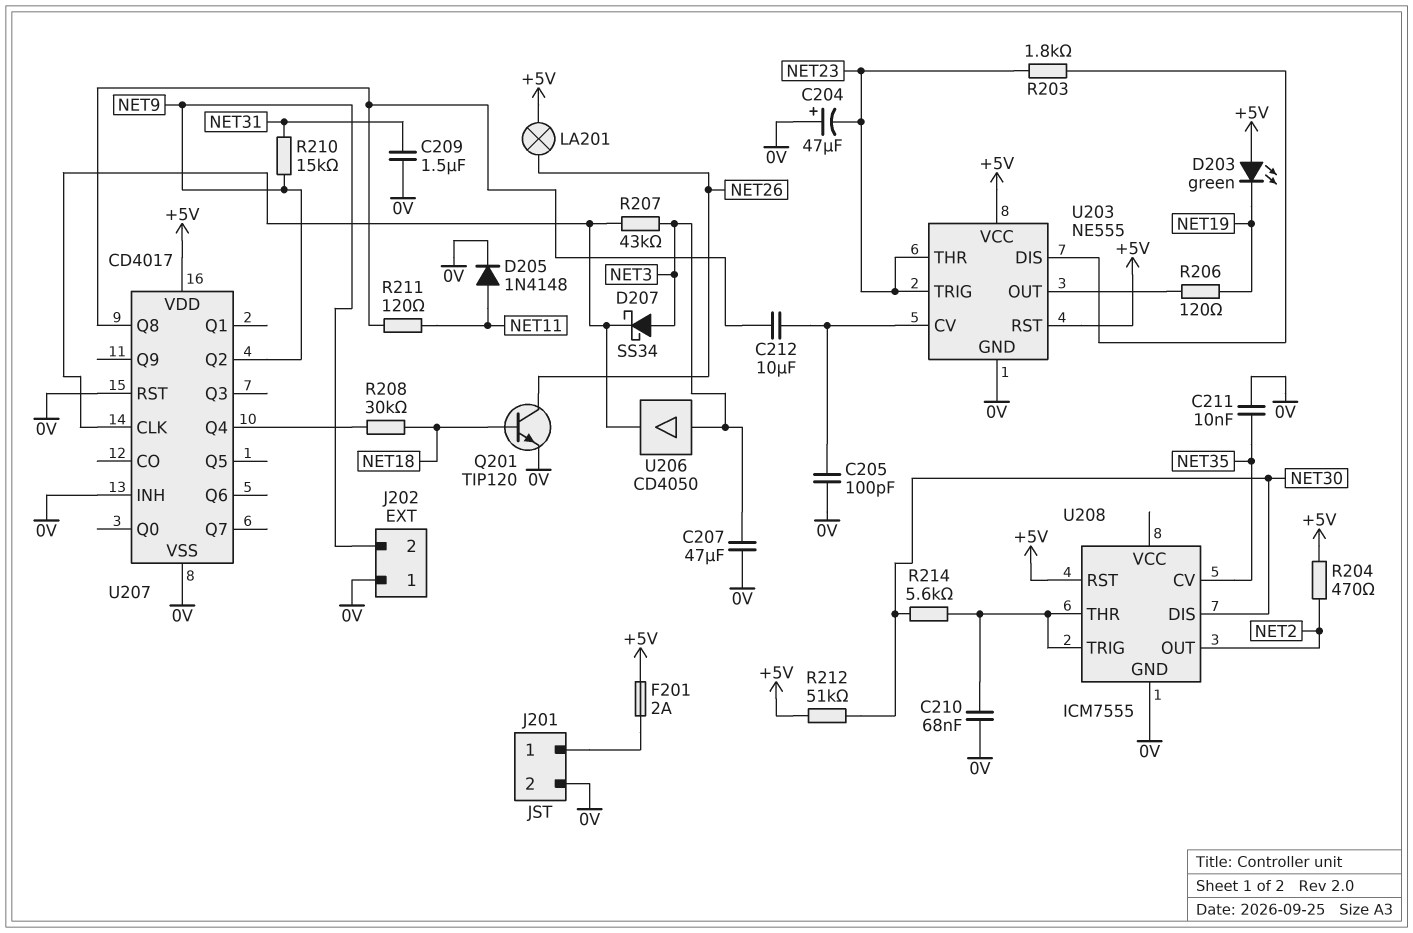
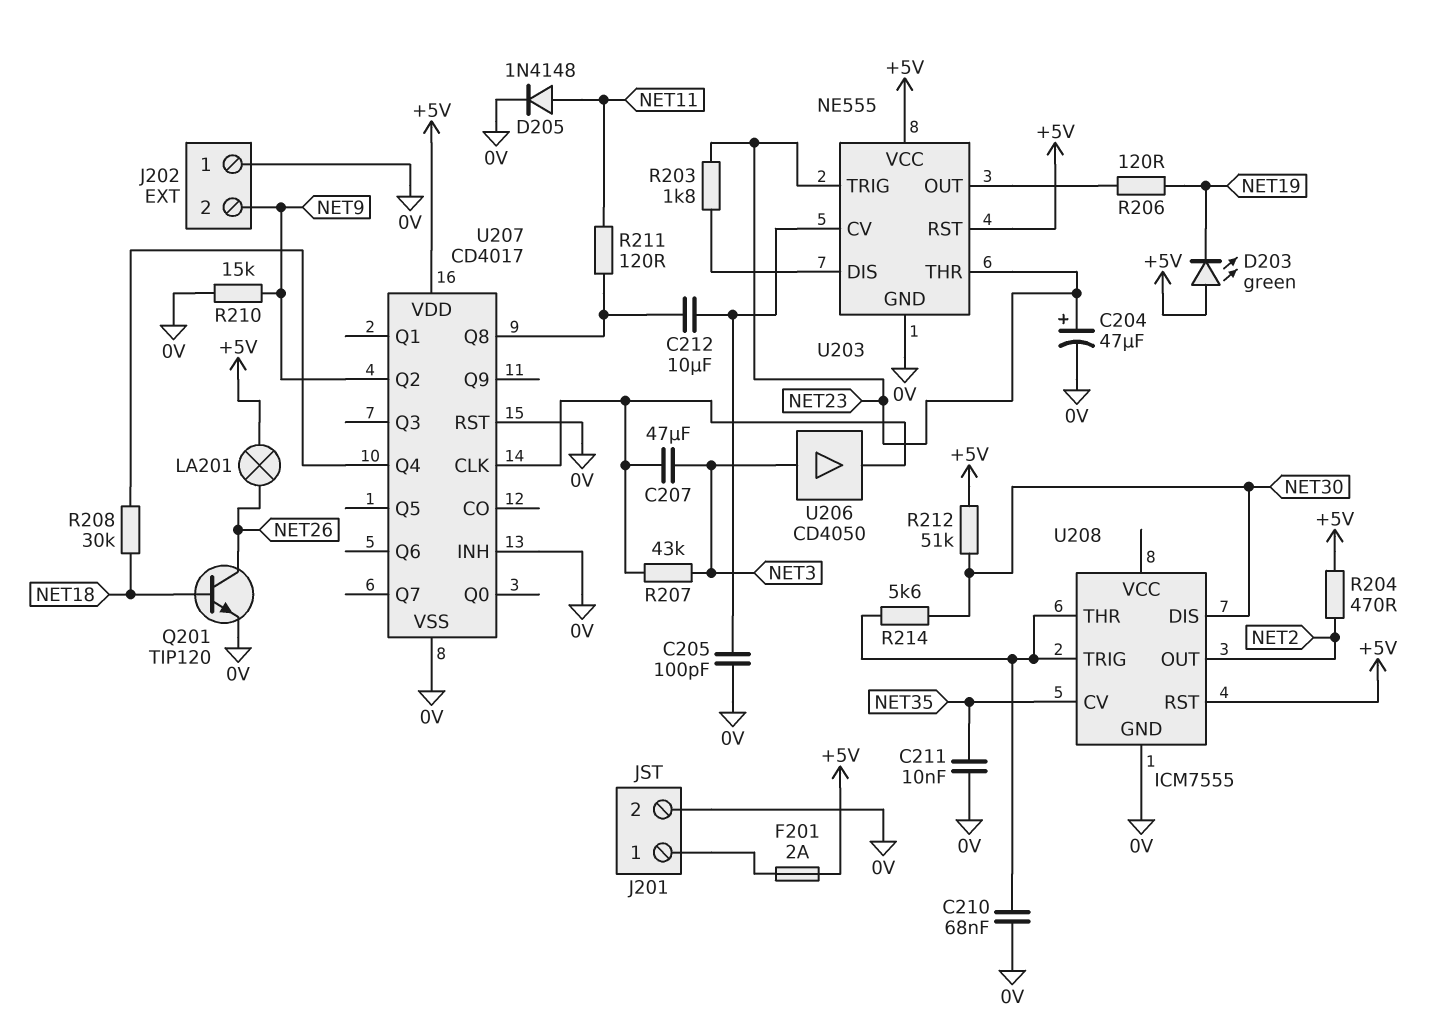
C204: 47uF (plus 0V, minus NET23) -> 47uF (plus NET23, minus 0V)
C207: 47uF (0V, NET3) -> 47uF (NET3, U207/CLK)
C209: 1.5uF (0V, NET31) -> none
D207: schottky SS34 (A NET3, K U207/CLK) -> none
R210: 15k (NET9, NET31) -> 15k (0V, NET9)

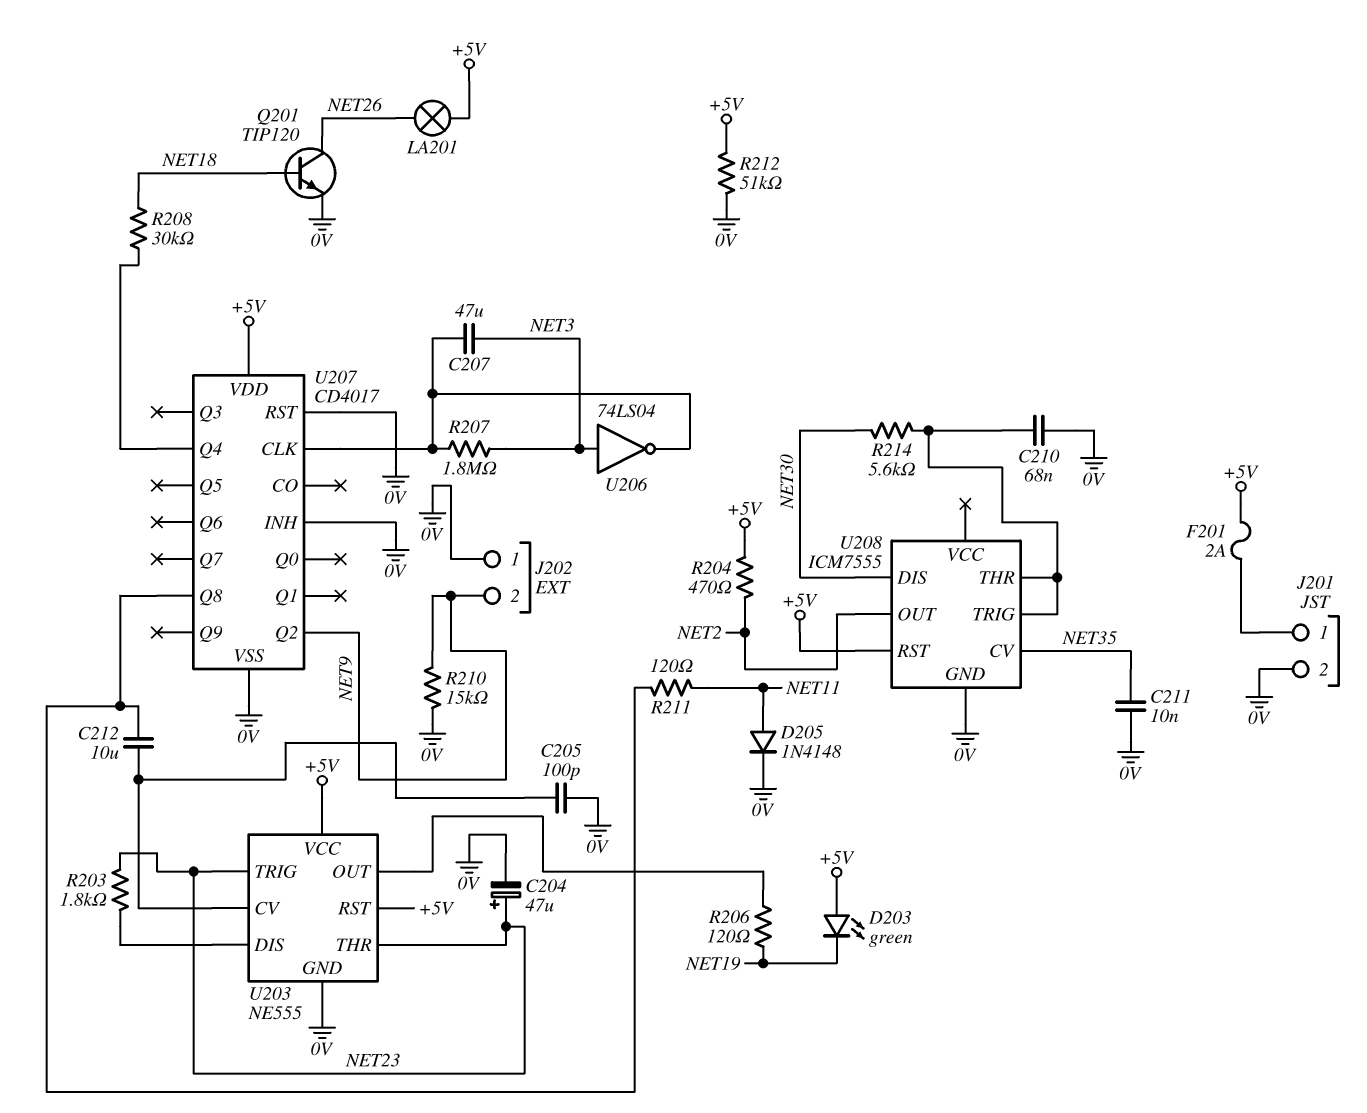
R207: 43k (NET3, U207/CLK) -> 1.8M (NET3, U207/CLK)
R212: 51k (+5V, NET30) -> 51k (+5V, 0V)
U206: buffer CD4050 (in NET3, out U207/CLK) -> NOT 74LS04 (in NET3, out U207/CLK)

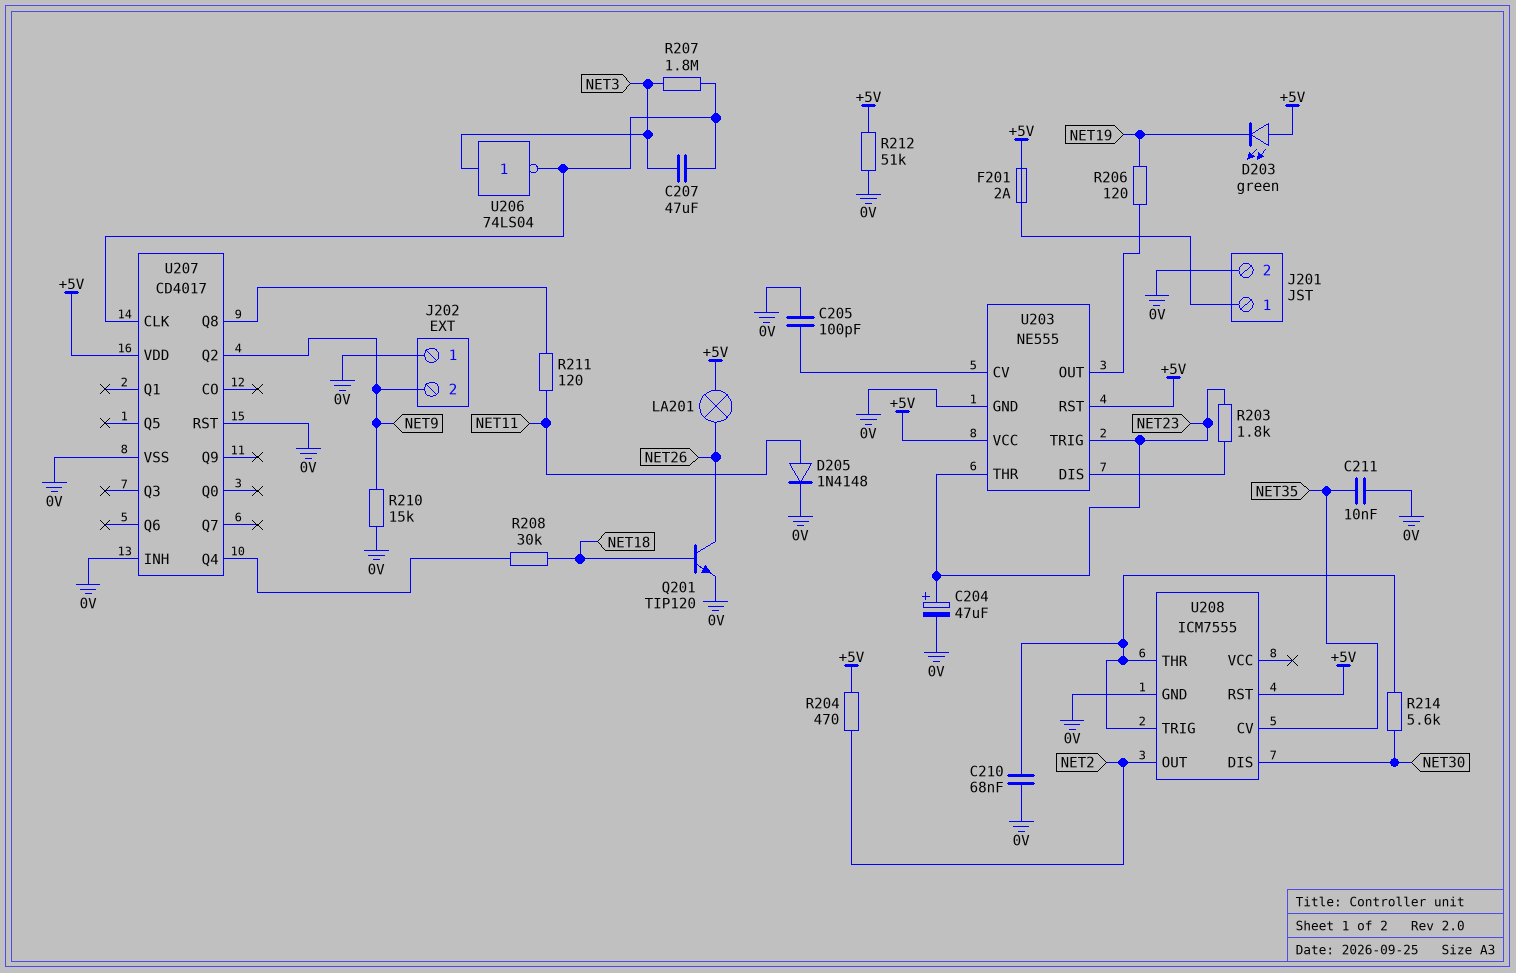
C212: 10uF (U203/CV, U207/Q8) -> none

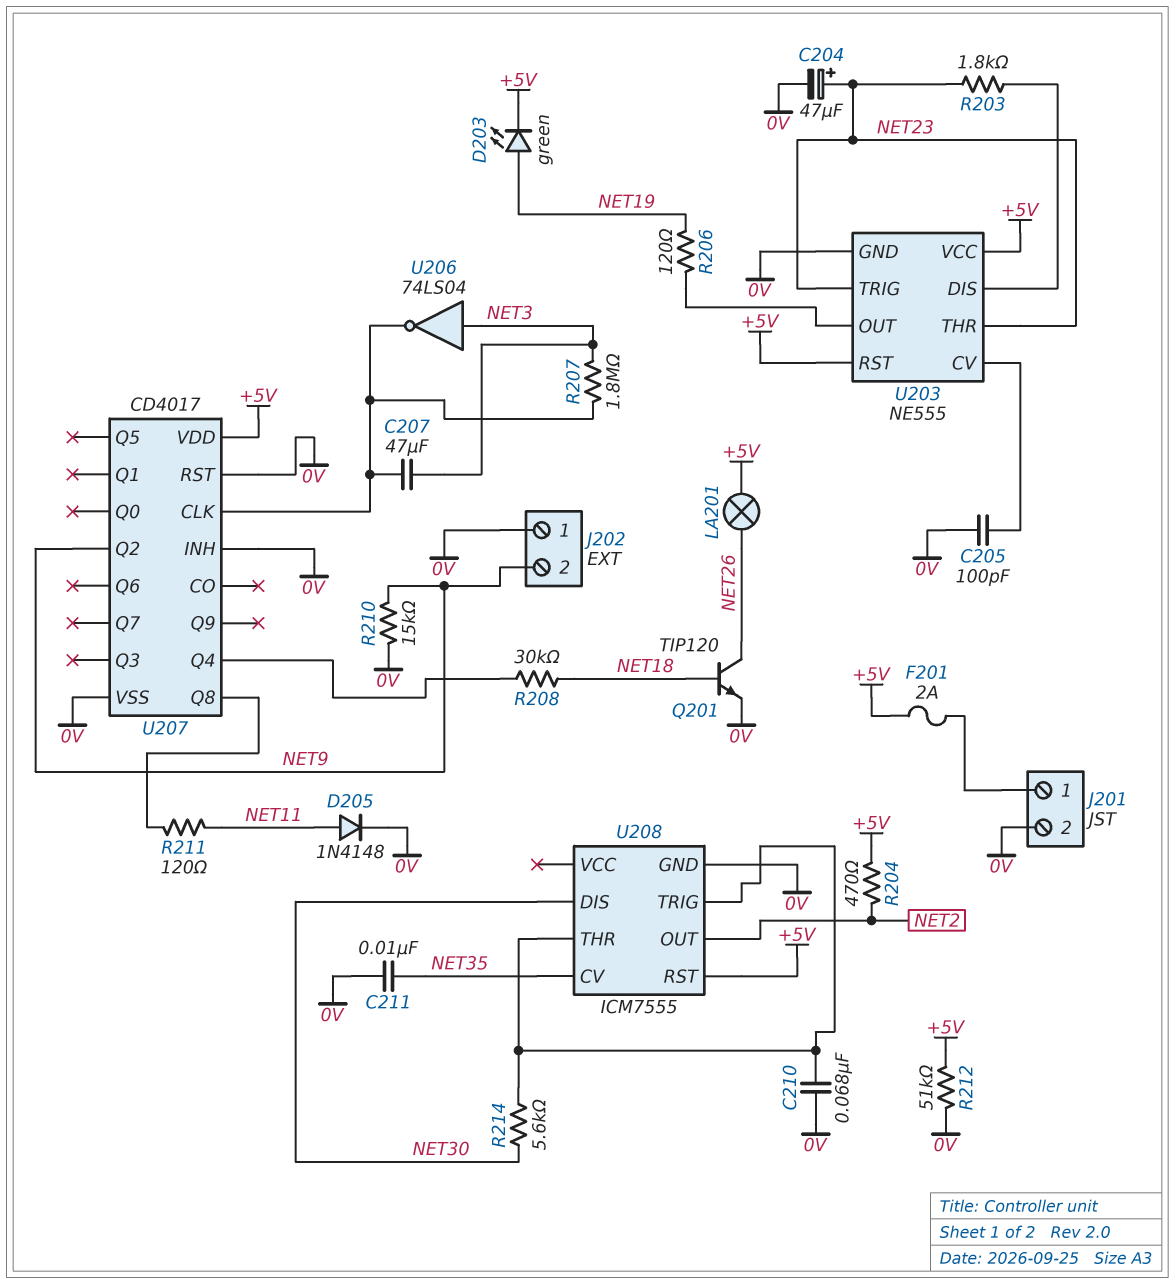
D203: LED green (A +5V, K NET19) -> LED green (A NET19, K +5V)

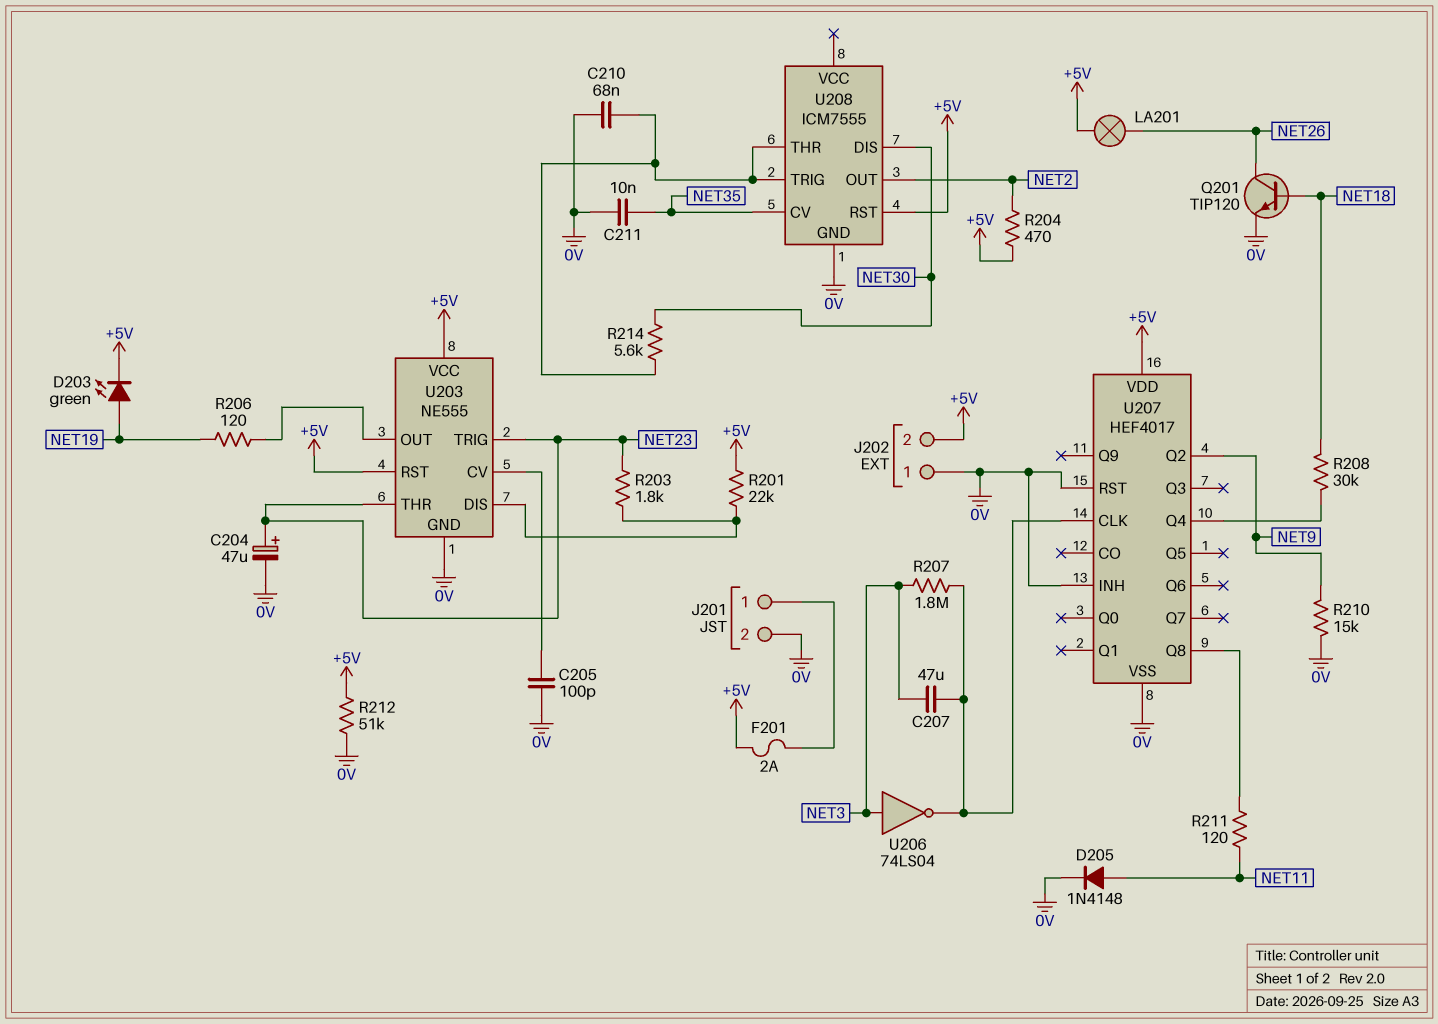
J202 pin 2: NET9 -> +5V
R201: none -> 22k (+5V, U203/DIS)
U207: CD4017 -> HEF4017

